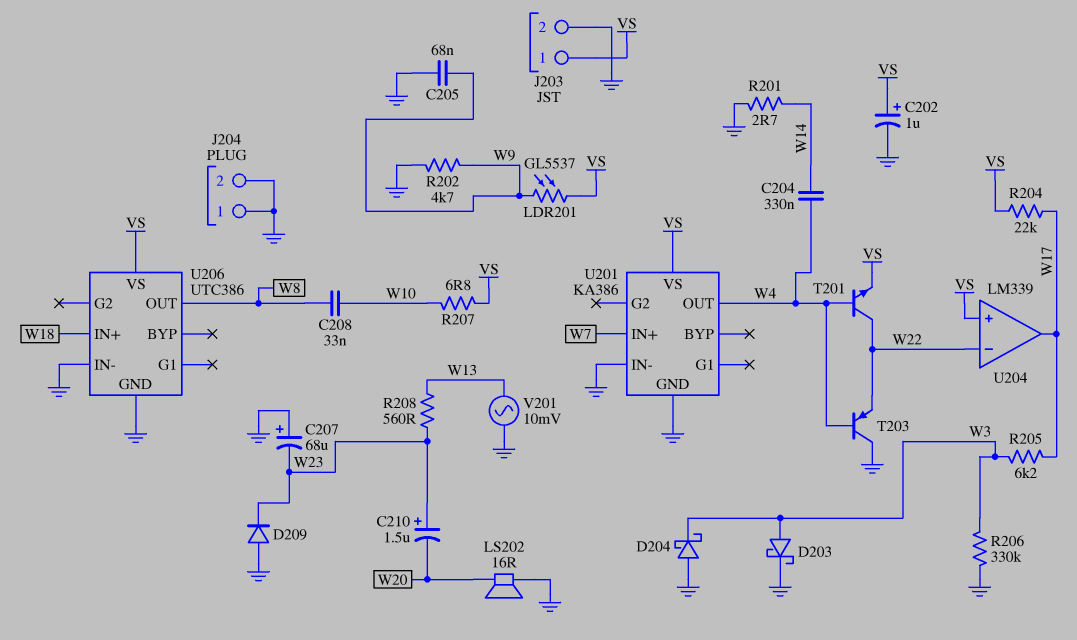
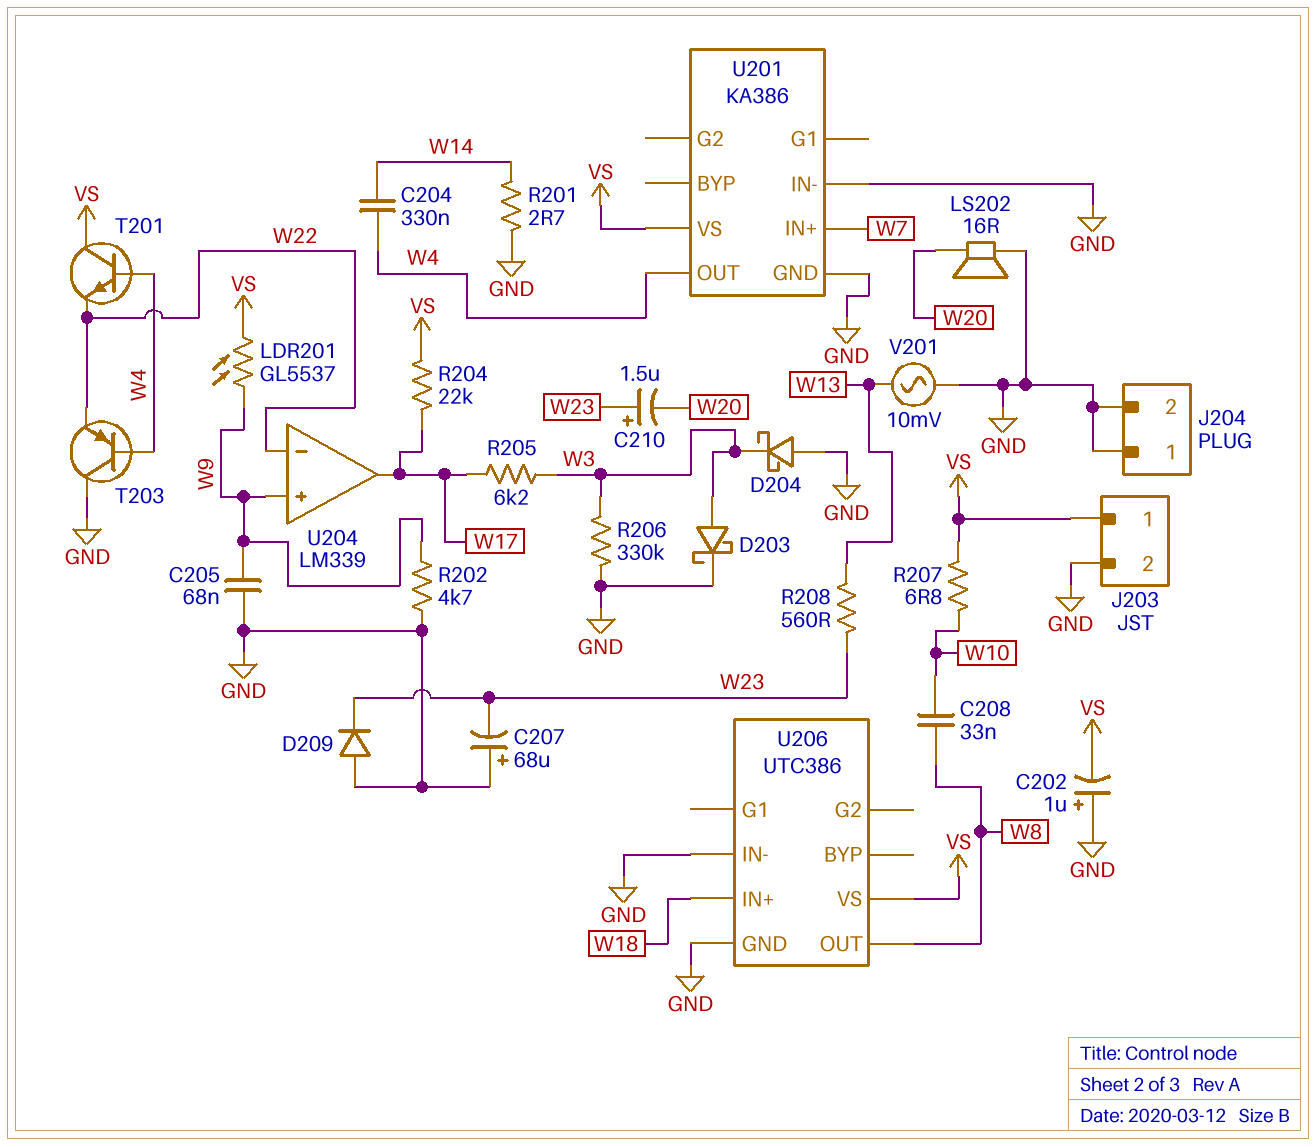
C202: 1uF (plus VS, minus GND) -> 1uF (plus GND, minus VS)
T201: NPN (B W4, C W22, E VS) -> NPN (B W4, C VS, E W22)
U204 pin in+: VS -> W9

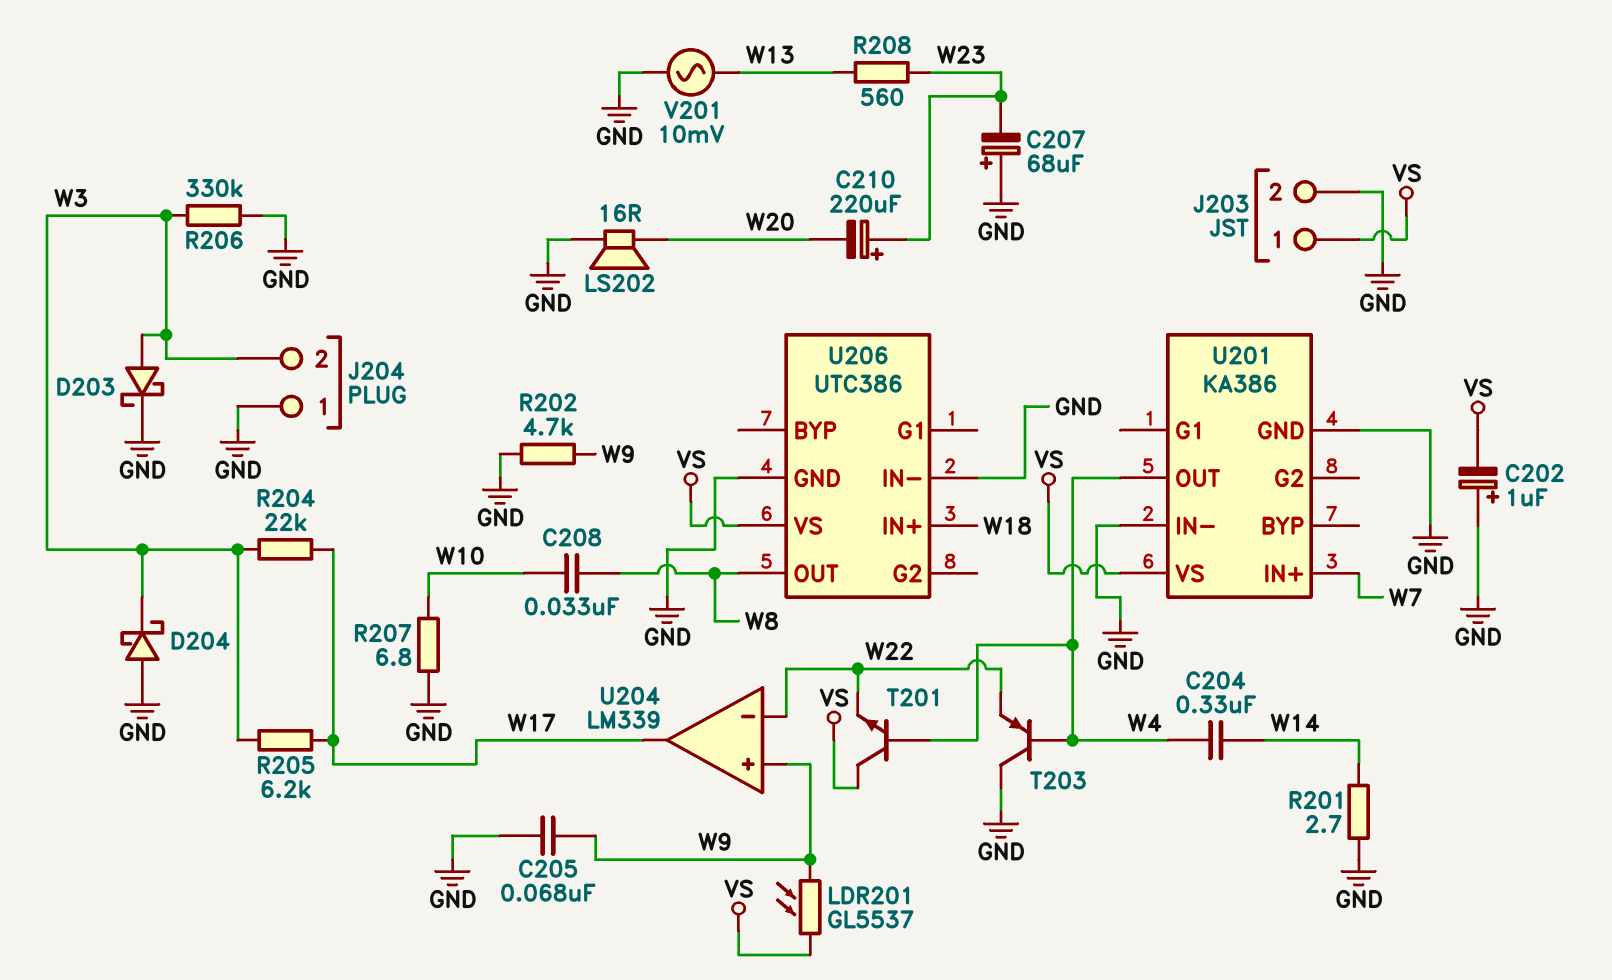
C210: 1.5uF (plus W23, minus W20) -> 220uF (plus W23, minus W20)
D209: diode (A GND, K W23) -> none
J204 pin 2: GND -> W3
R204: 22k (VS, W17) -> 22k (W3, W17)
R207: 6.8 (VS, W10) -> 6.8 (GND, W10)

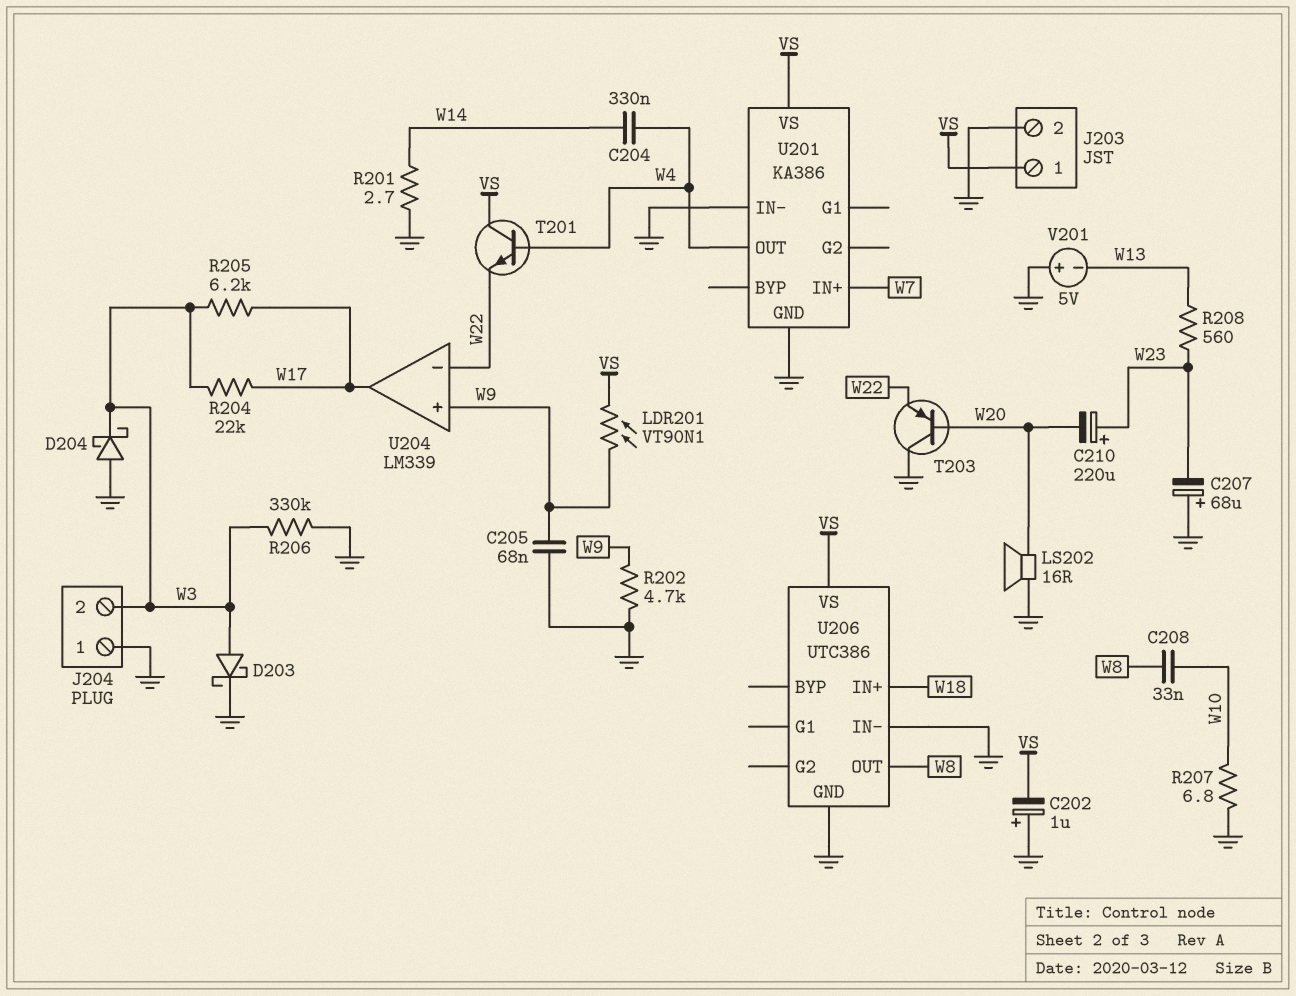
LDR201: GL5537 (VS, W9) -> VT90N1 (VS, W9)
T203: PNP (B W4, C GND, E W22) -> PNP (B W20, C GND, E W22)
V201: AC 10mV (GND, W13) -> 5V (plus GND, minus W13)

